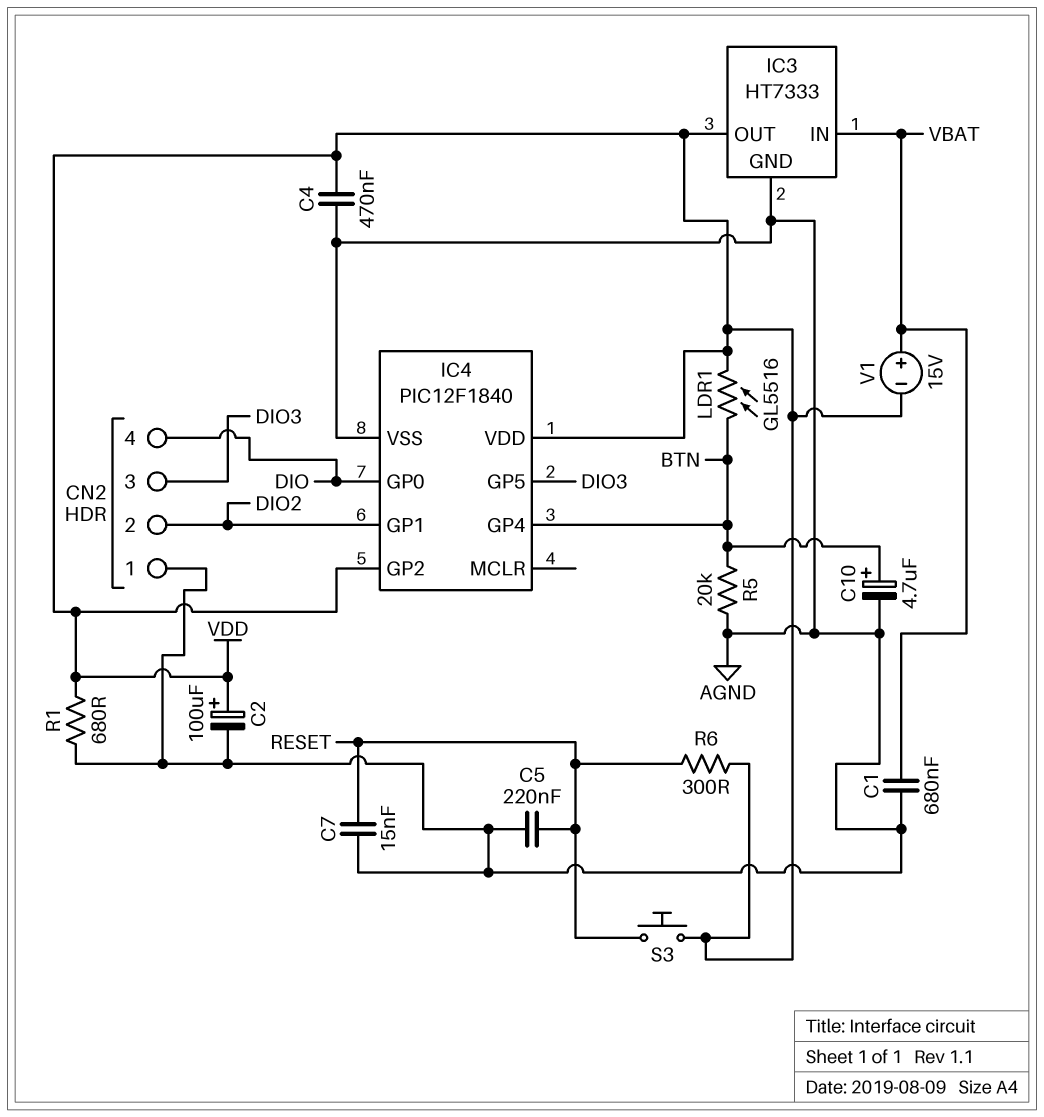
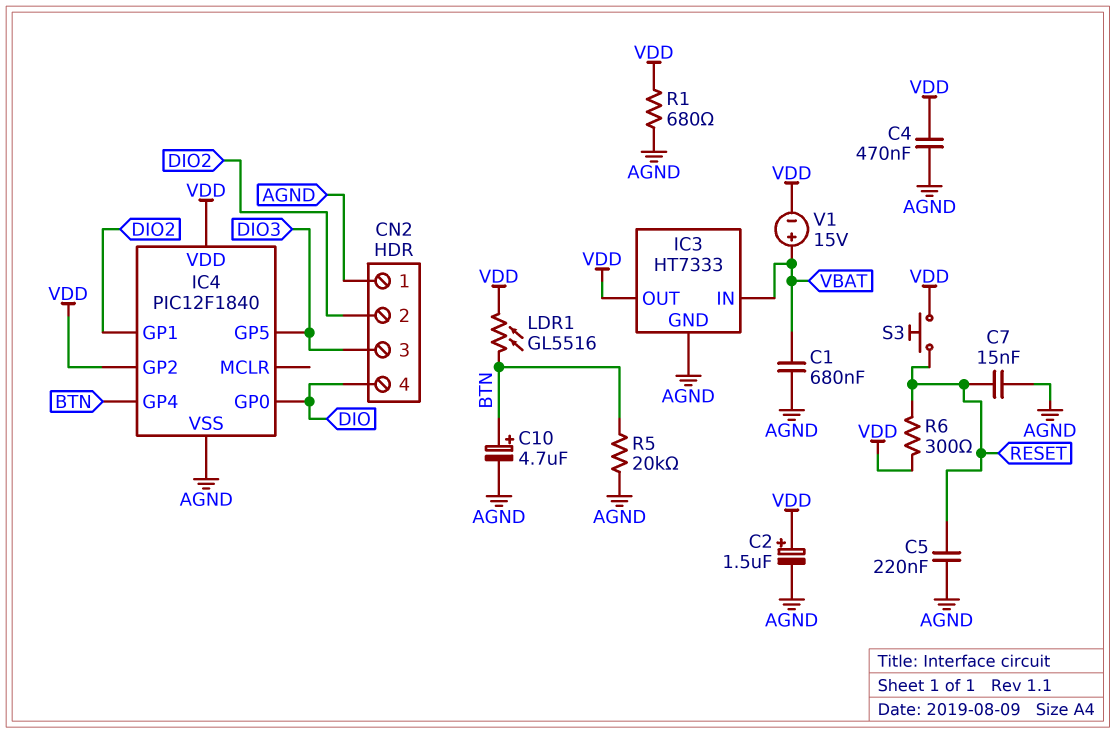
C2: 100uF (plus VDD, minus AGND) -> 1.5uF (plus VDD, minus AGND)

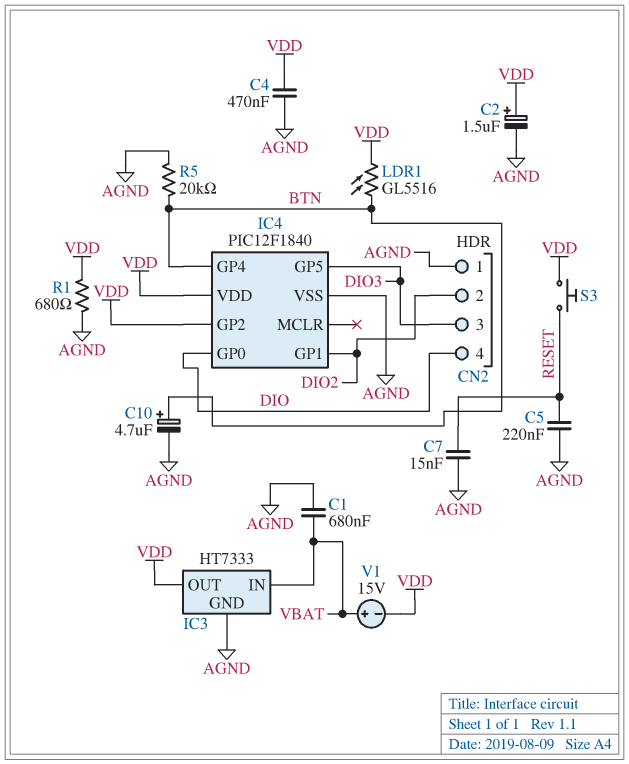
R6: 300 (RESET, VDD) -> none

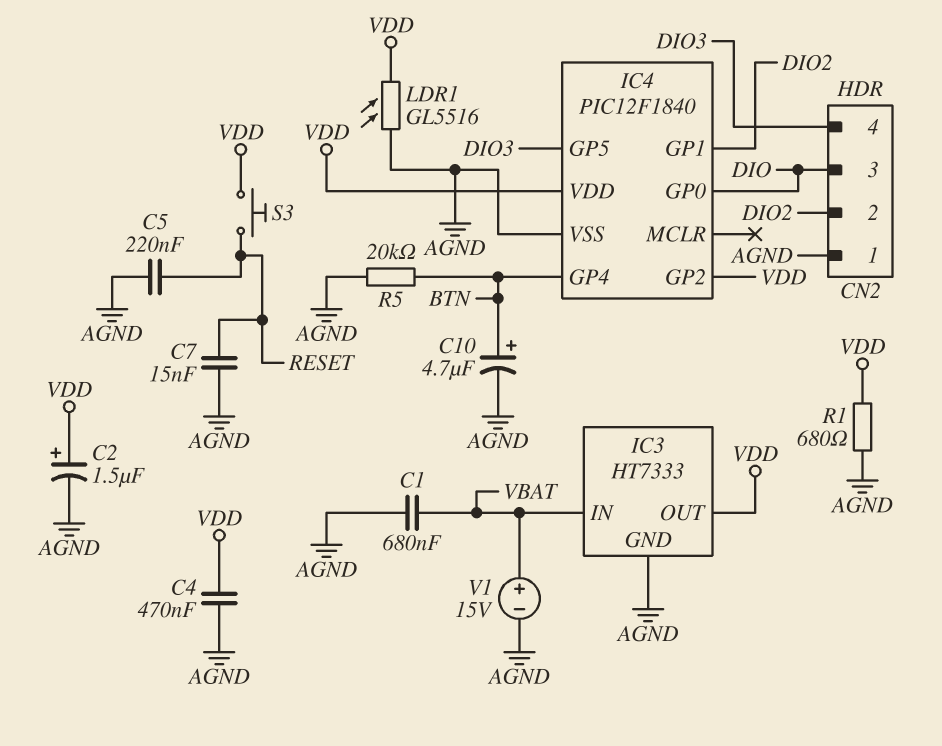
CN2 pin 3: DIO3 -> DIO
CN2 pin 4: DIO -> DIO3
LDR1: GL5516 (BTN, VDD) -> GL5516 (AGND, VDD)
V1: 15V (plus VBAT, minus VDD) -> 15V (plus VBAT, minus AGND)

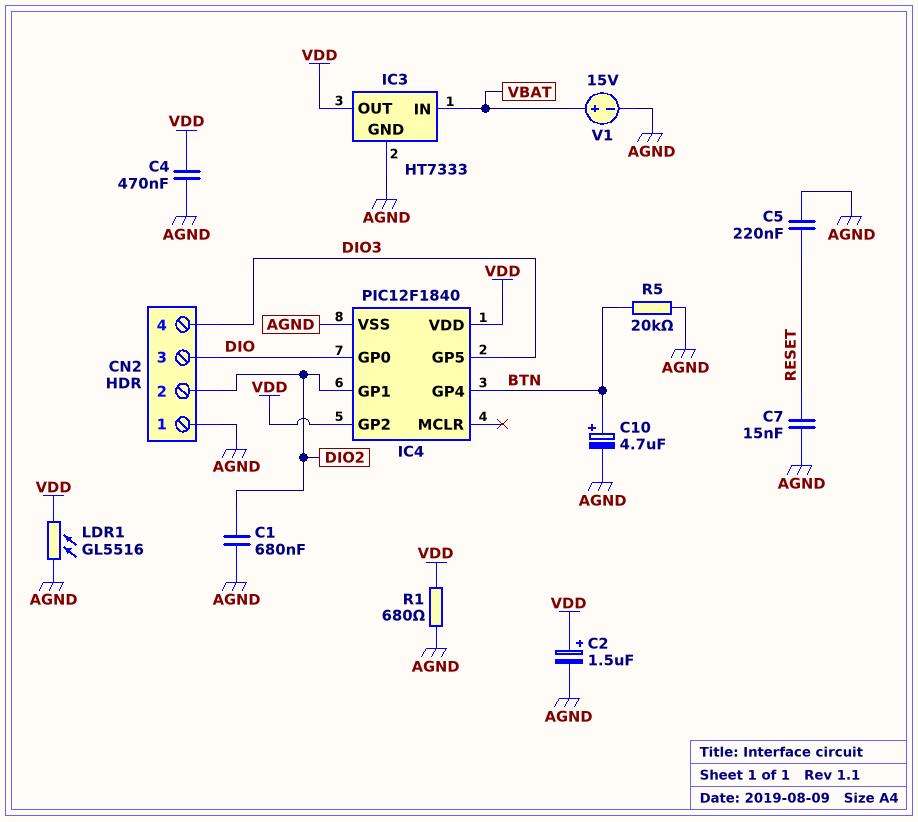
C1: 680nF (AGND, VBAT) -> 680nF (AGND, DIO2)
S3: button (RESET, VDD) -> none

